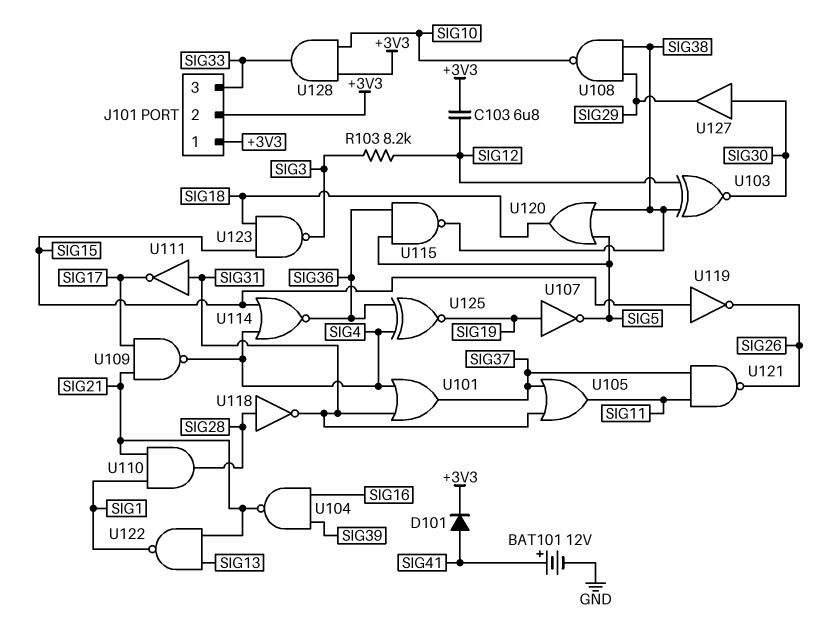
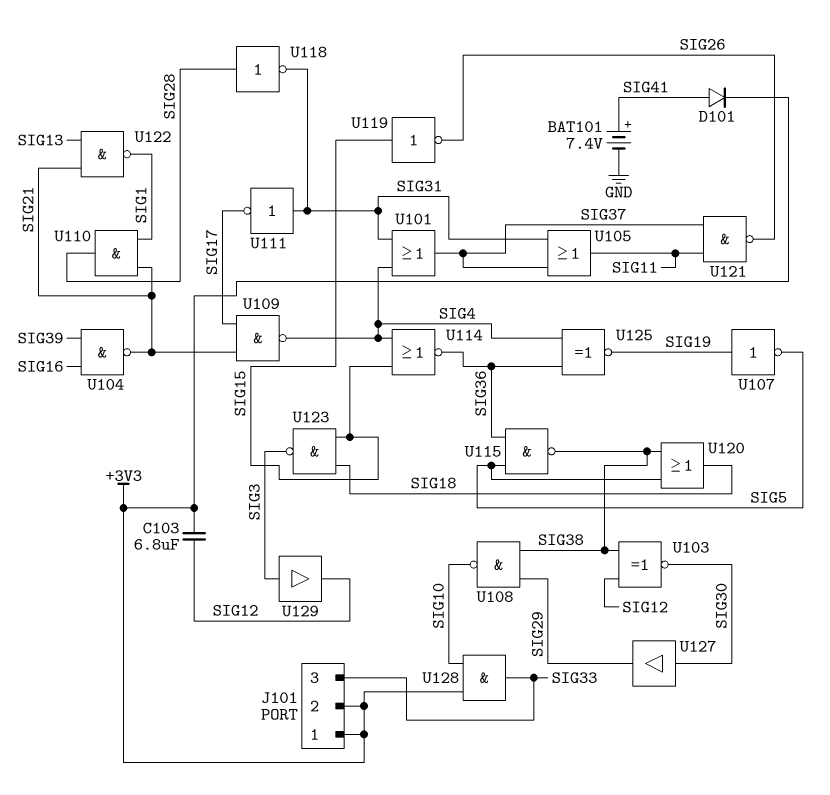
BAT101: 12V (plus SIG41, minus GND) -> 7.4V (plus SIG41, minus GND)
R103: 8.2k (SIG3, SIG12) -> none
U129: none -> buffer (in SIG3, out SIG12)

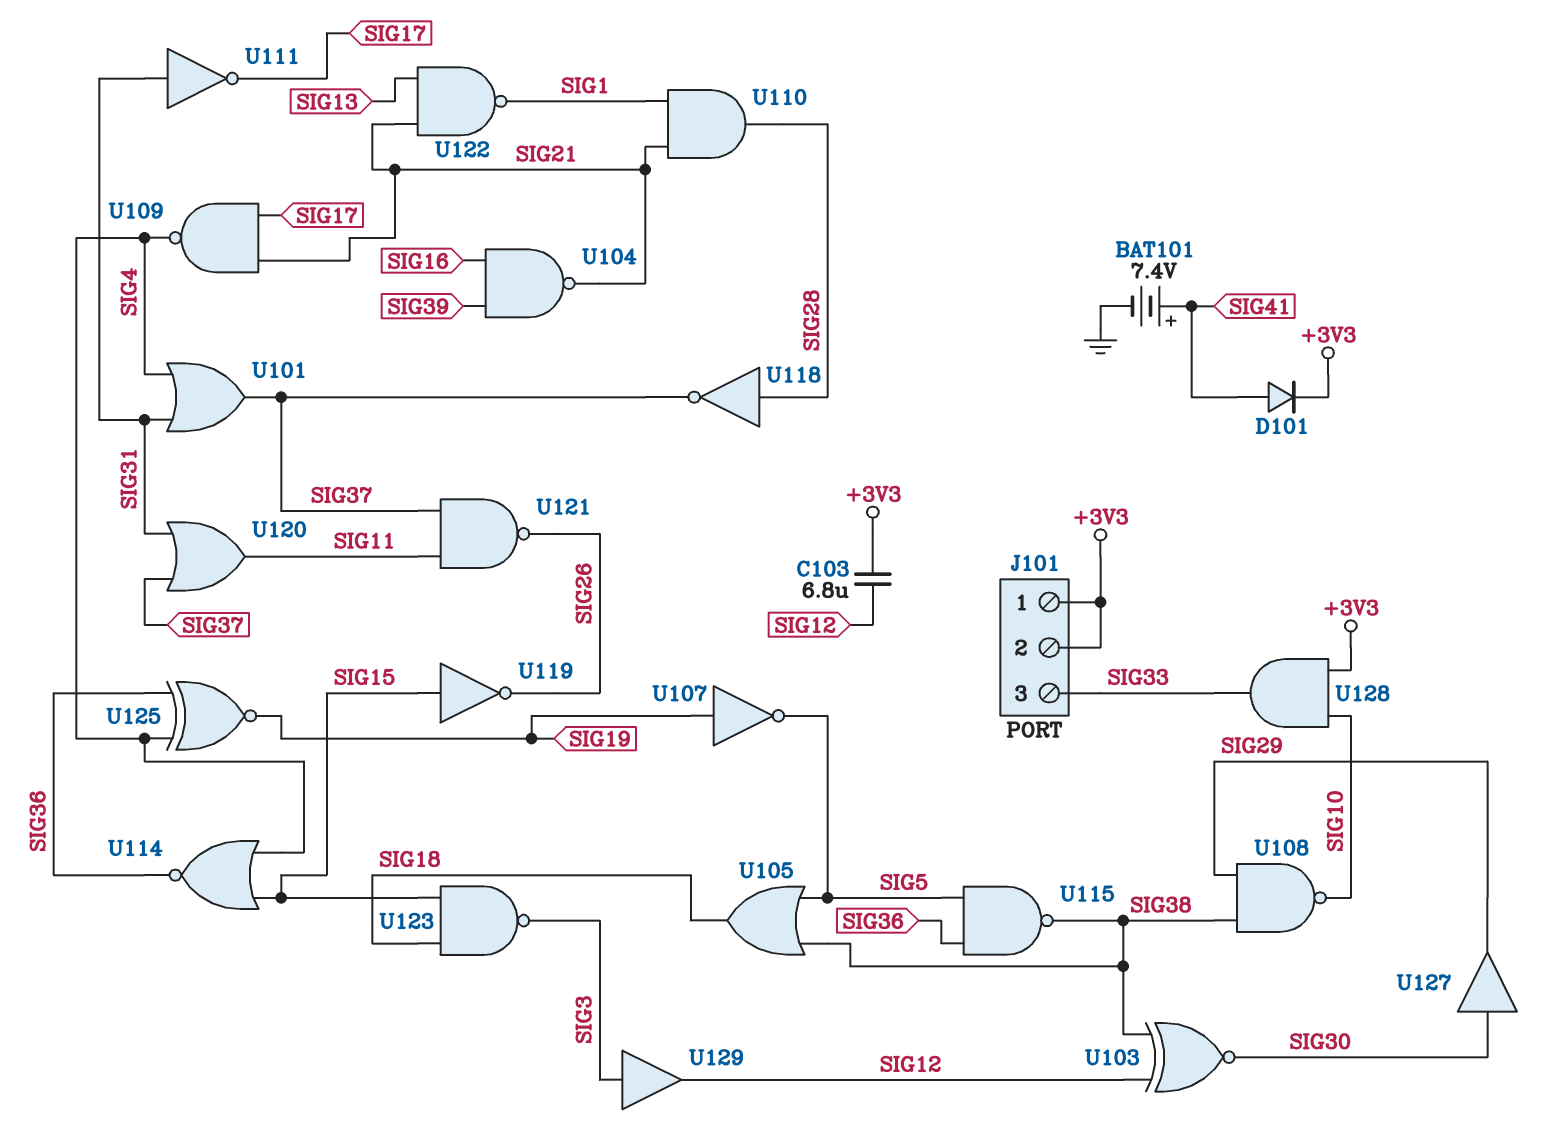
U105: OR (in SIG31, in SIG37, out SIG11) -> OR (in SIG5, in SIG38, out SIG18)
U118: NOT (in SIG28, out SIG31) -> NOT (in SIG28, out SIG37)
U120: OR (in SIG5, in SIG38, out SIG18) -> OR (in SIG31, in SIG37, out SIG11)

